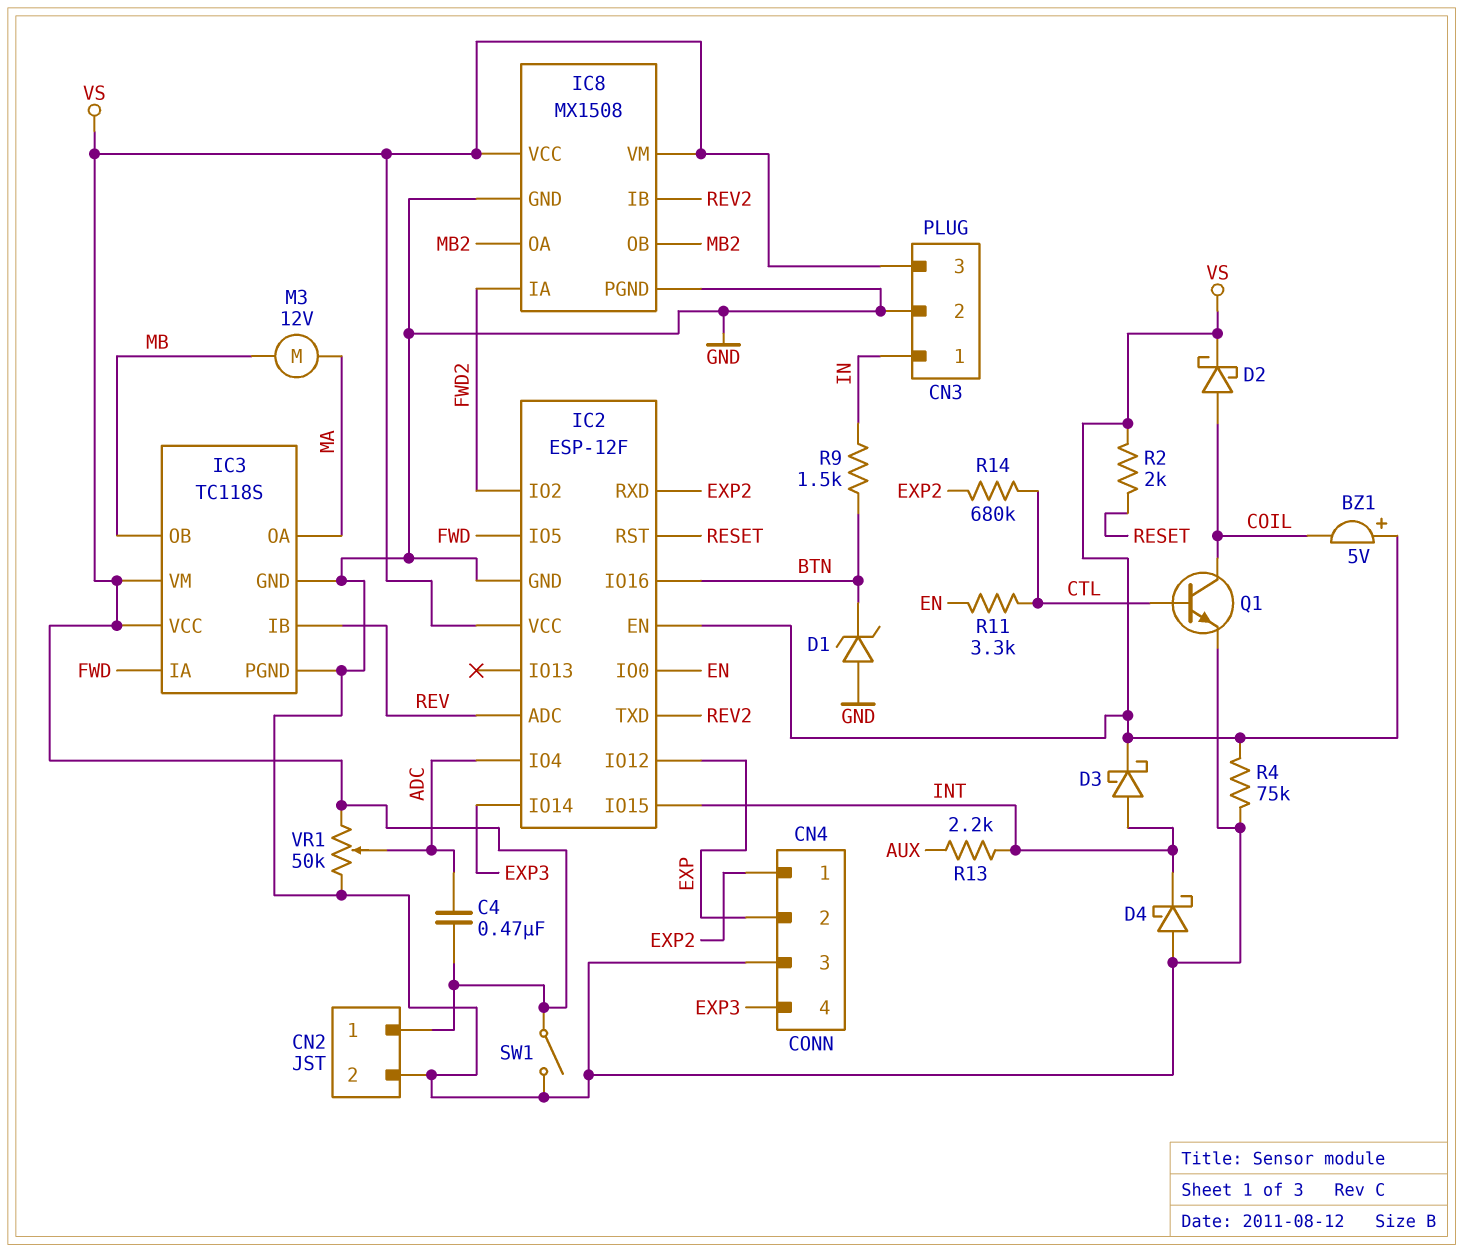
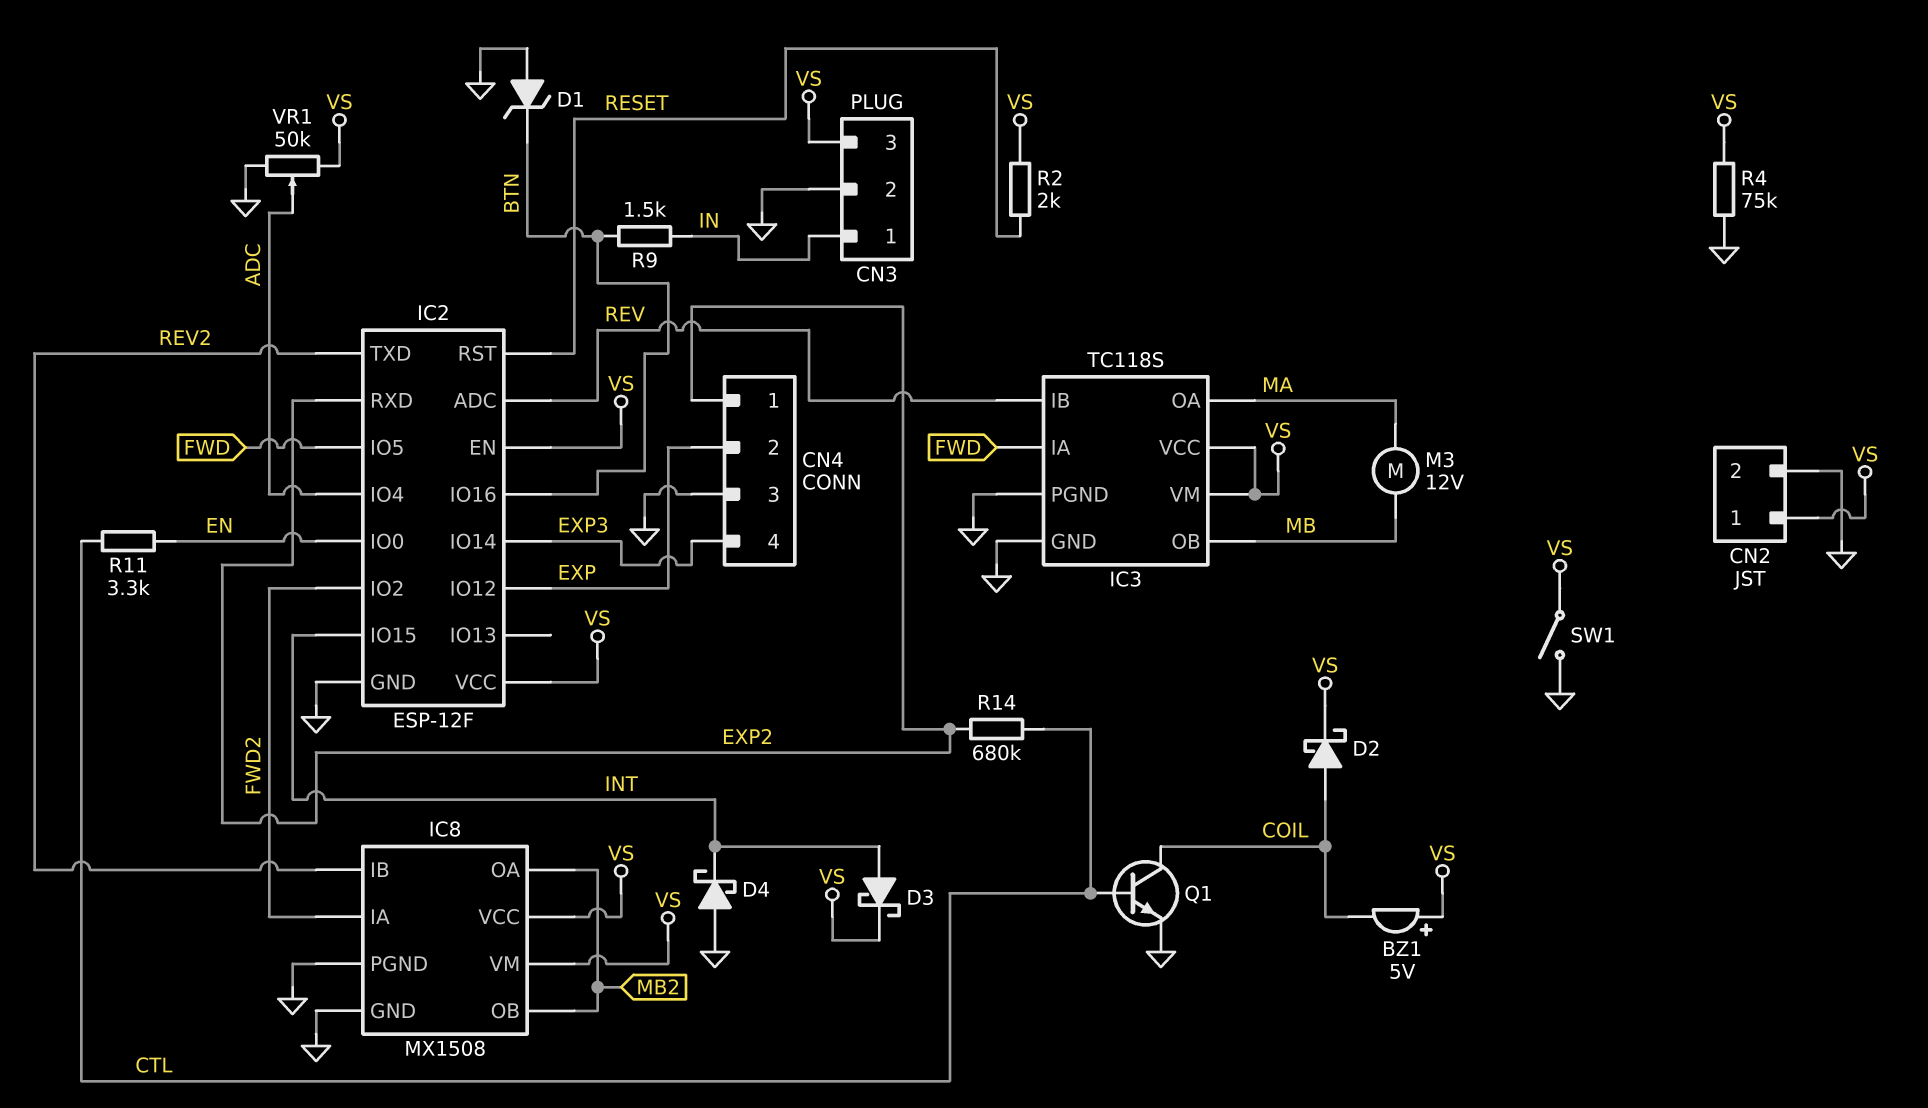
C4: 470nF (ADC, VS) -> none
R13: 2.2k (AUX, INT) -> none

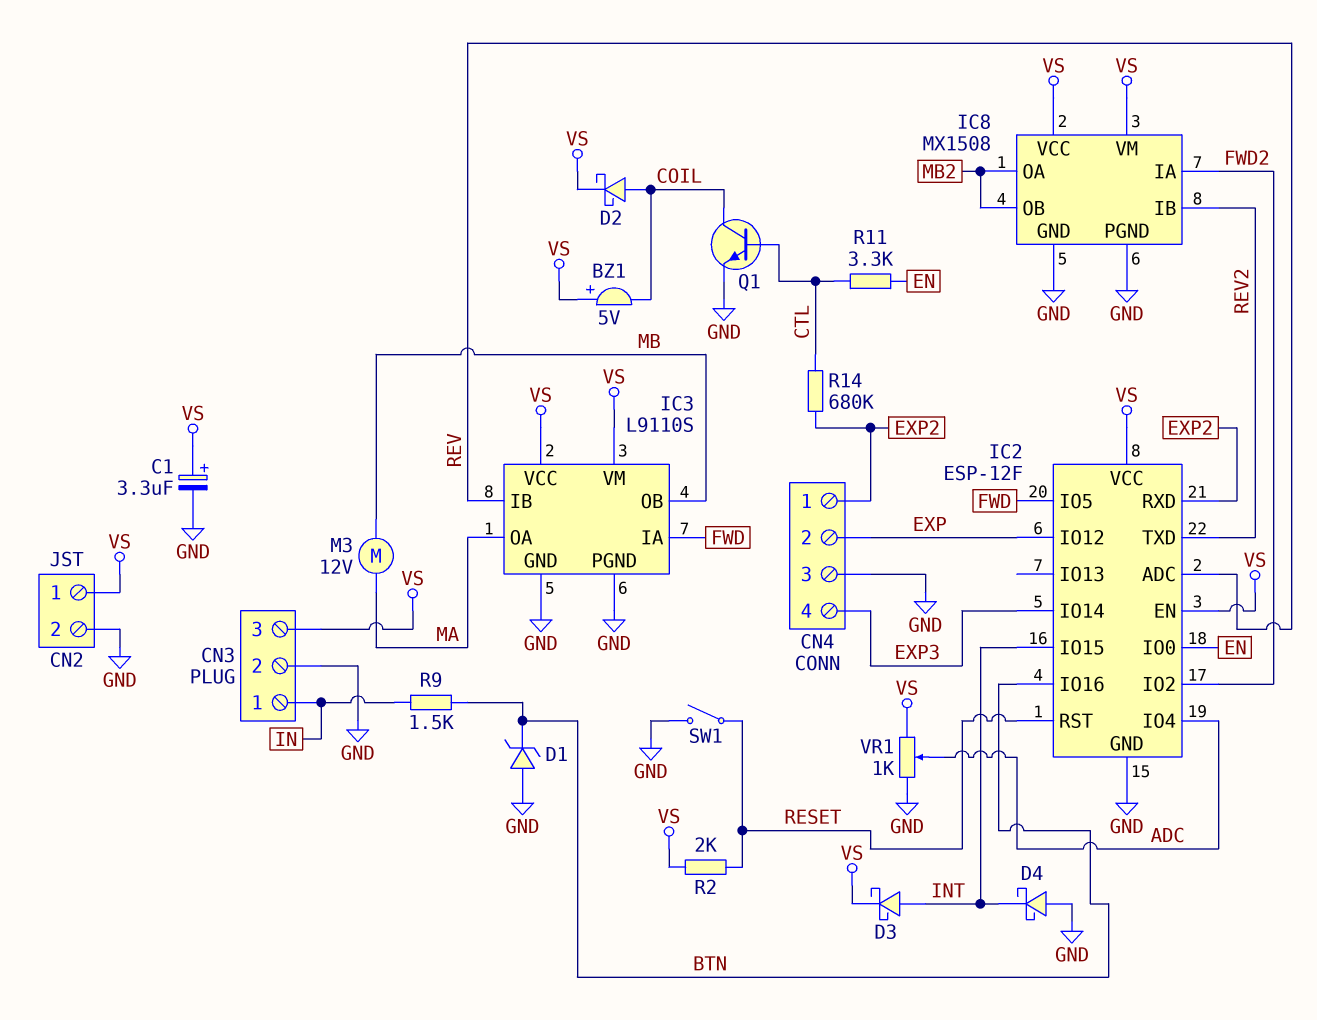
C1: none -> 3.3uF (plus VS, minus GND)
IC3: TC118S -> L9110S
R4: 75k (GND, VS) -> none
SW1: switch (GND, VS) -> switch (GND, RESET)
VR1: 50k (GND, VS, wiper ADC) -> 1k (GND, VS, wiper ADC)

